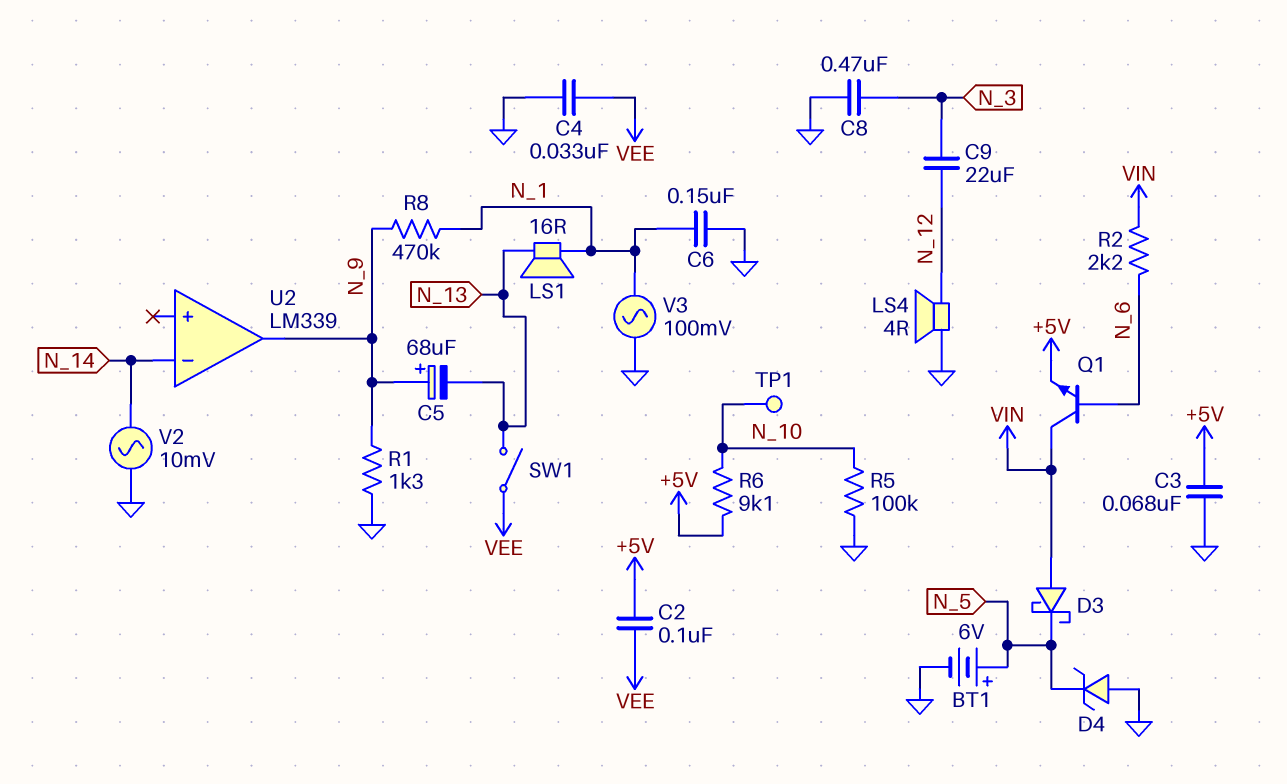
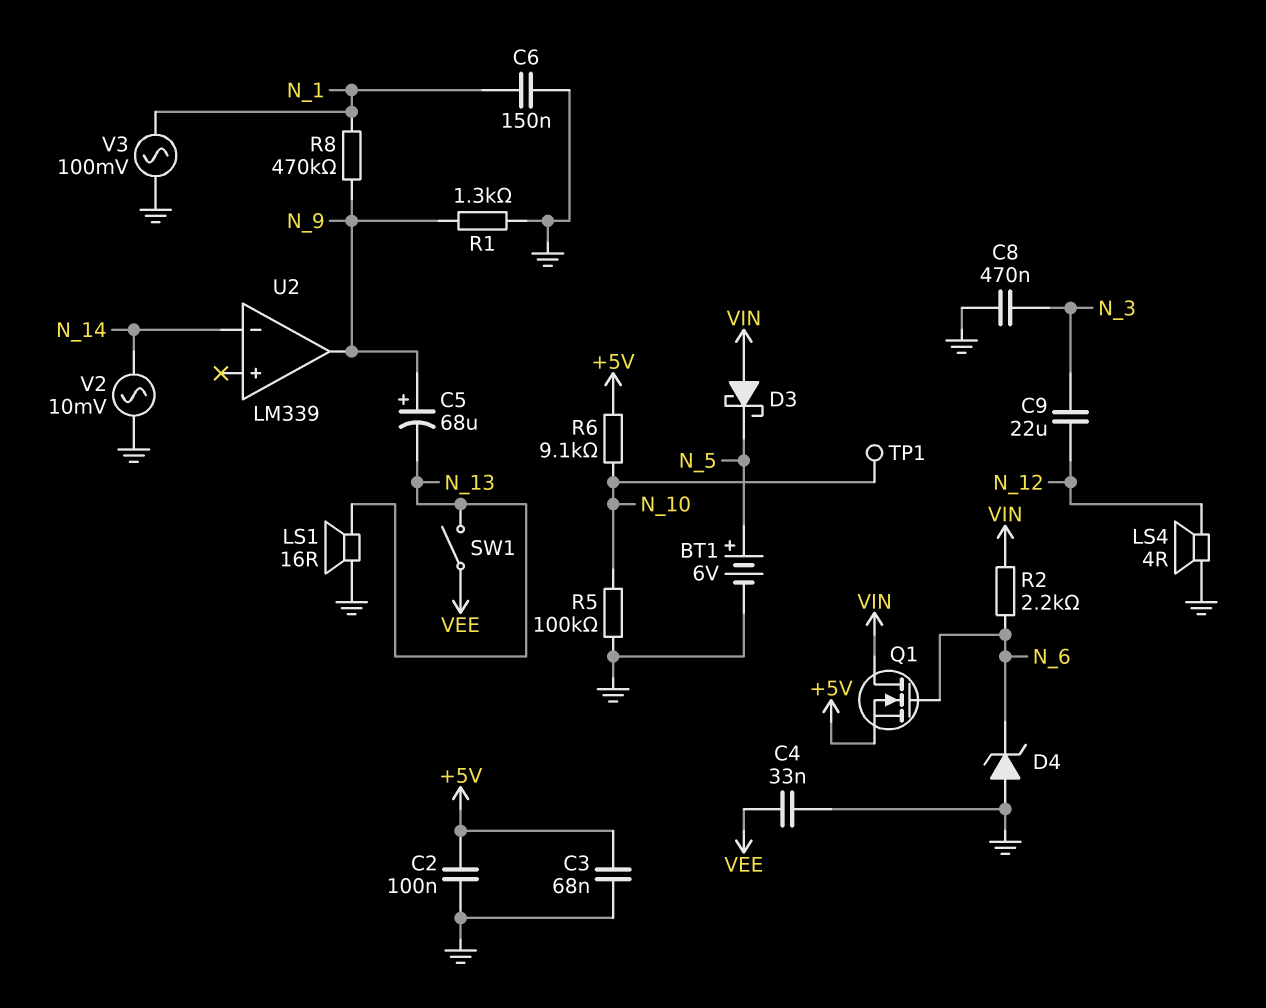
C2: 100nF (+5V, VEE) -> 100nF (+5V, GND)
D4: zener (A GND, K N_5) -> zener (A GND, K N_6)
LS1: speaker 16R (N_1, N_13) -> speaker 16R (GND, N_13)
Q1: NPN (B N_6, C VIN, E +5V) -> NMOS (G N_6, D VIN, S +5V)

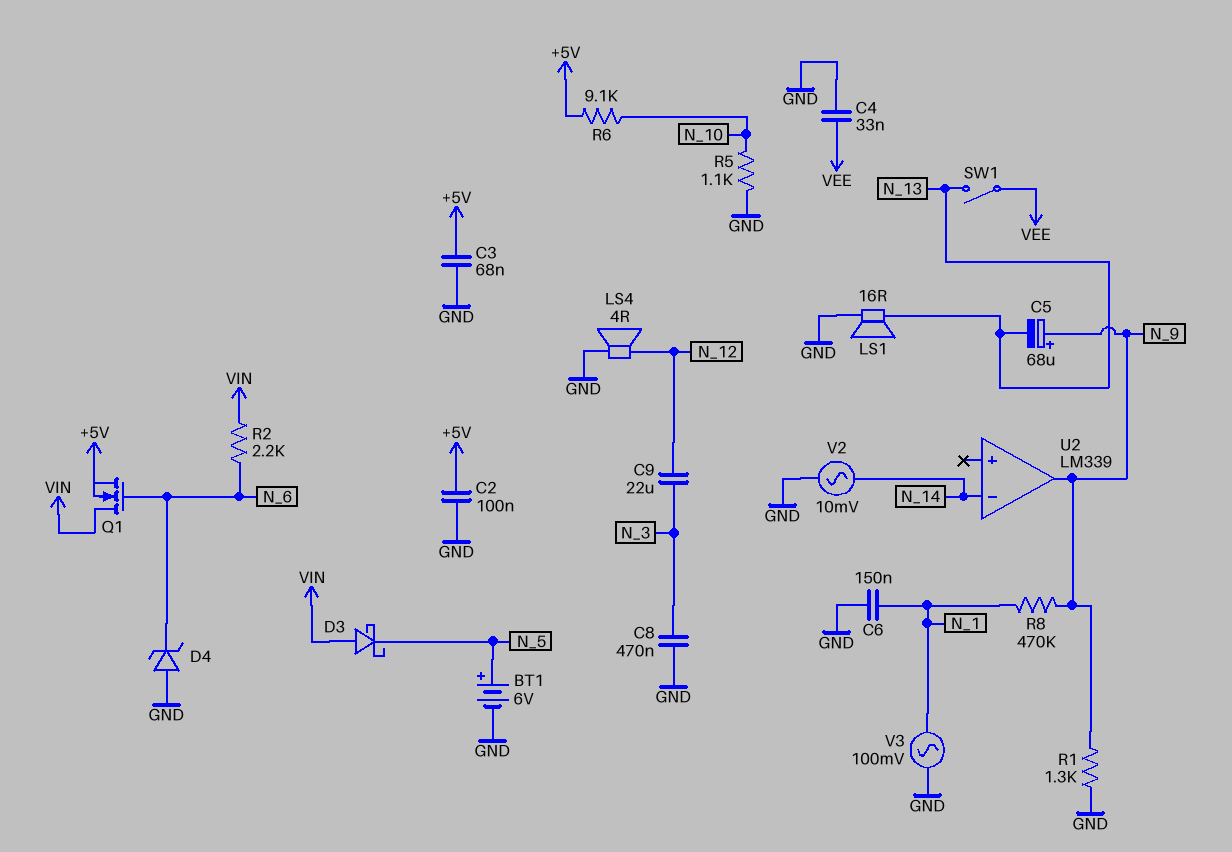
R5: 100k (GND, N_10) -> 1.1k (GND, N_10)
TP1: test point (N_10) -> none

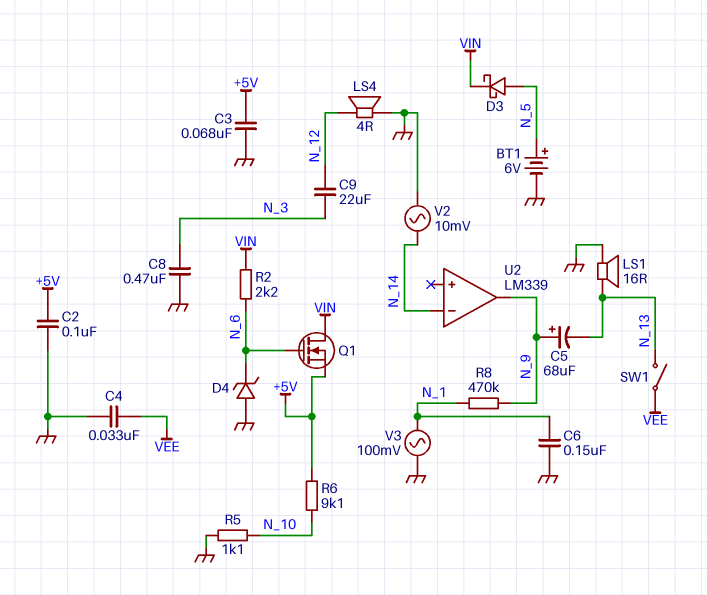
D3: schottky (A VIN, K N_5) -> schottky (A N_5, K VIN)
R1: 1.3k (GND, N_9) -> none

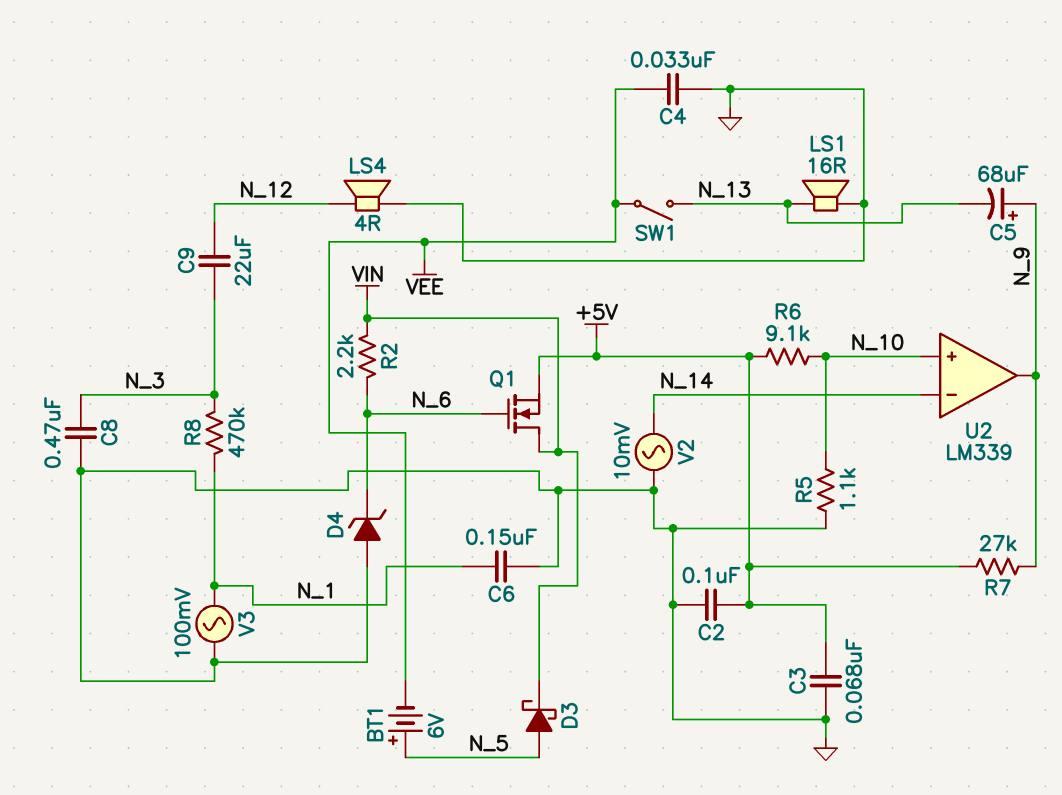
BT1: 6V (plus N_5, minus GND) -> 6V (plus N_5, minus VEE)
R7: none -> 27k (+5V, N_9)
R8: 470k (N_1, N_9) -> 470k (N_1, N_3)
U2 pin in+: none -> N_10

